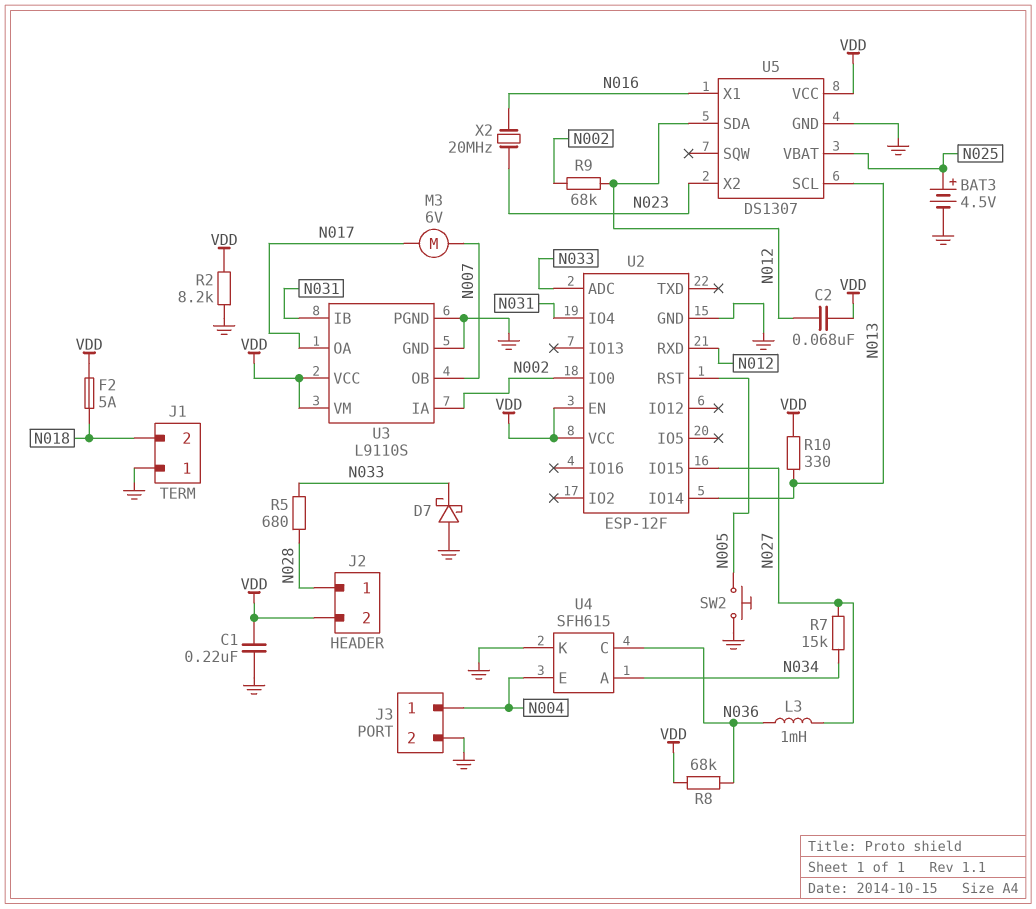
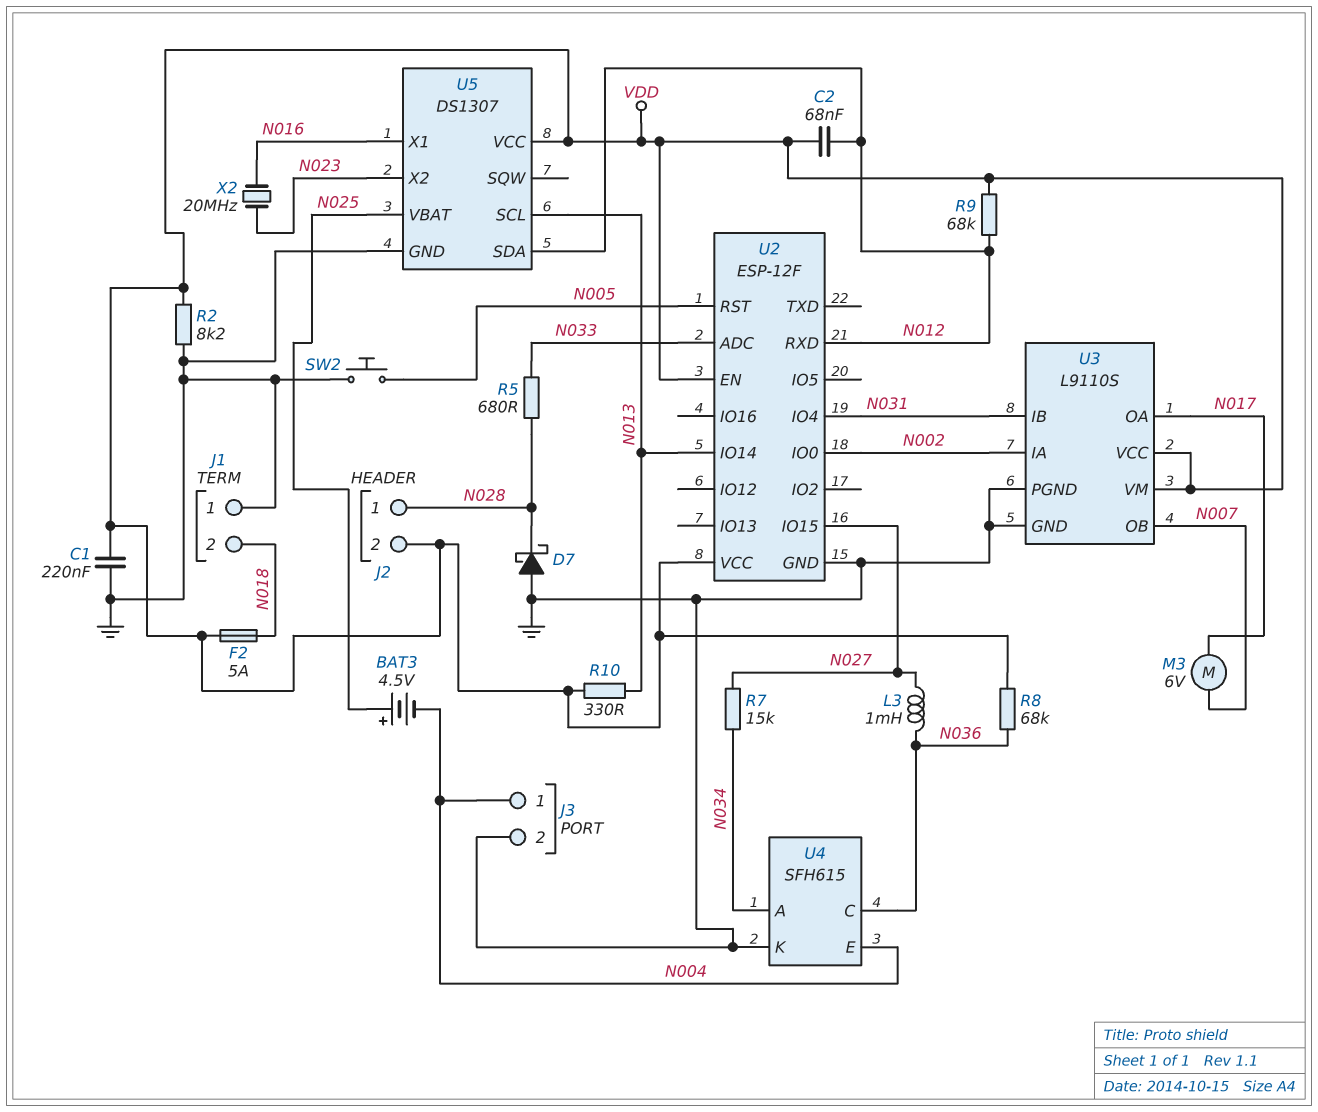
BAT3: 4.5V (plus N025, minus GND) -> 4.5V (plus N025, minus N004)
D7: schottky (A GND, K N033) -> schottky (A GND, K N028)
R9: 68k (N002, N012) -> 68k (N012, VDD)

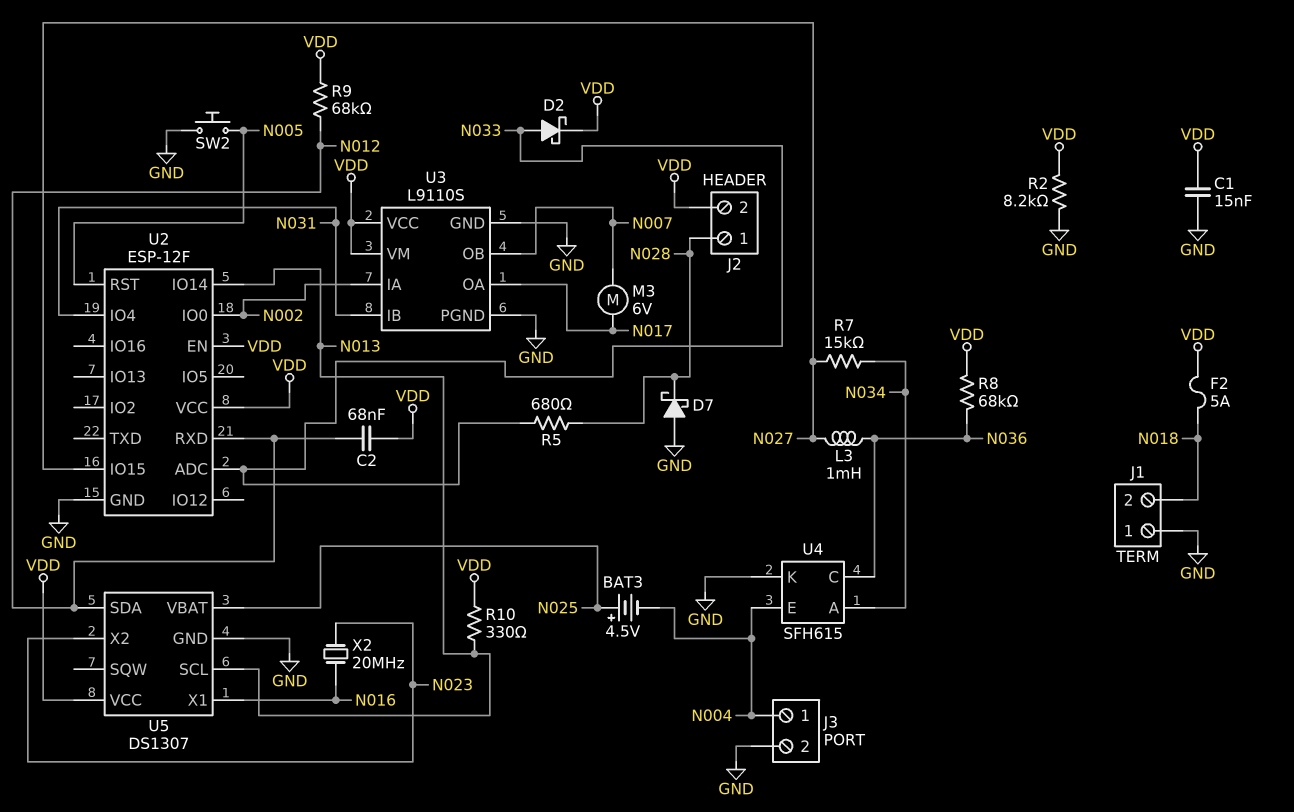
C1: 220nF (GND, VDD) -> 15nF (GND, VDD)
D2: none -> schottky (A N033, K VDD)

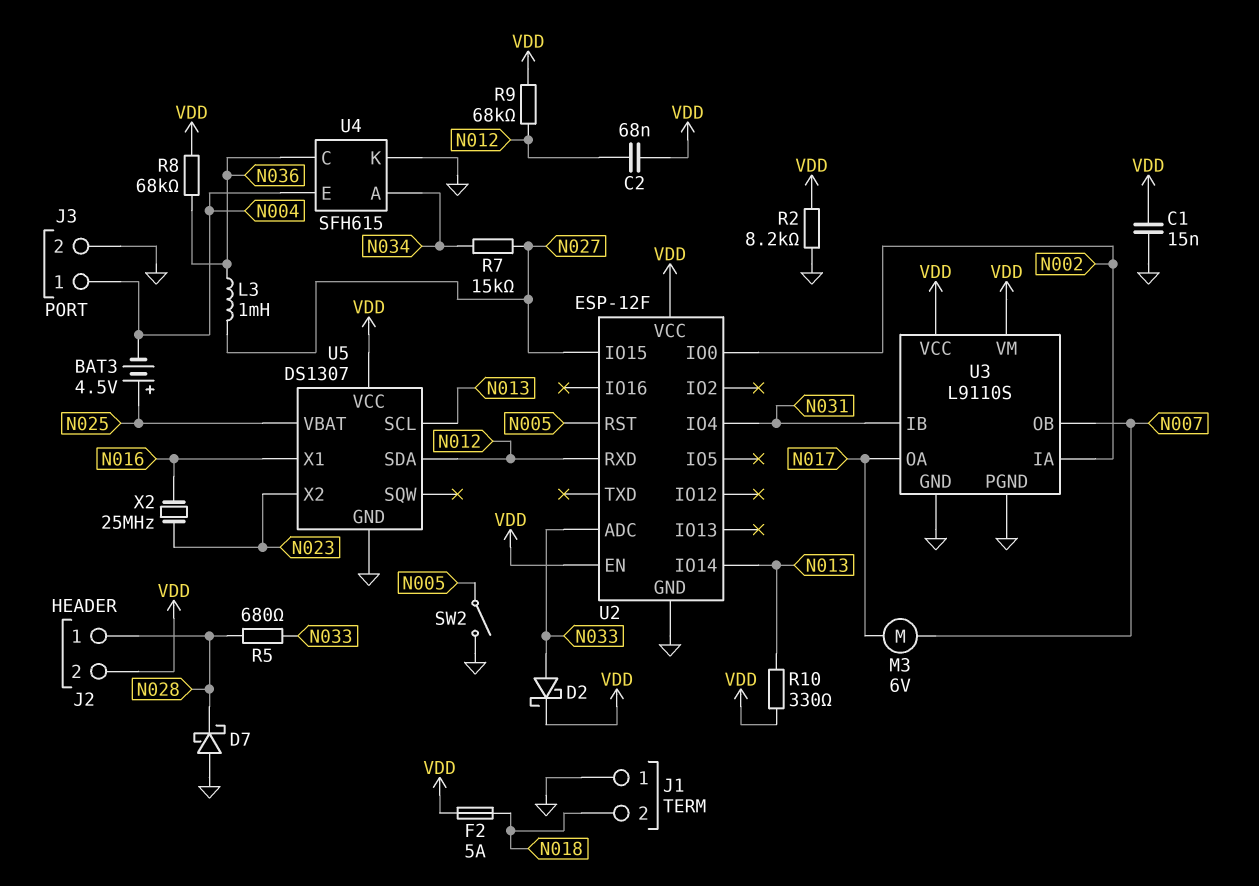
SW2: button (GND, N005) -> switch (GND, N005)
X2: 20MHz (N016, N023) -> 25MHz (N016, N023)

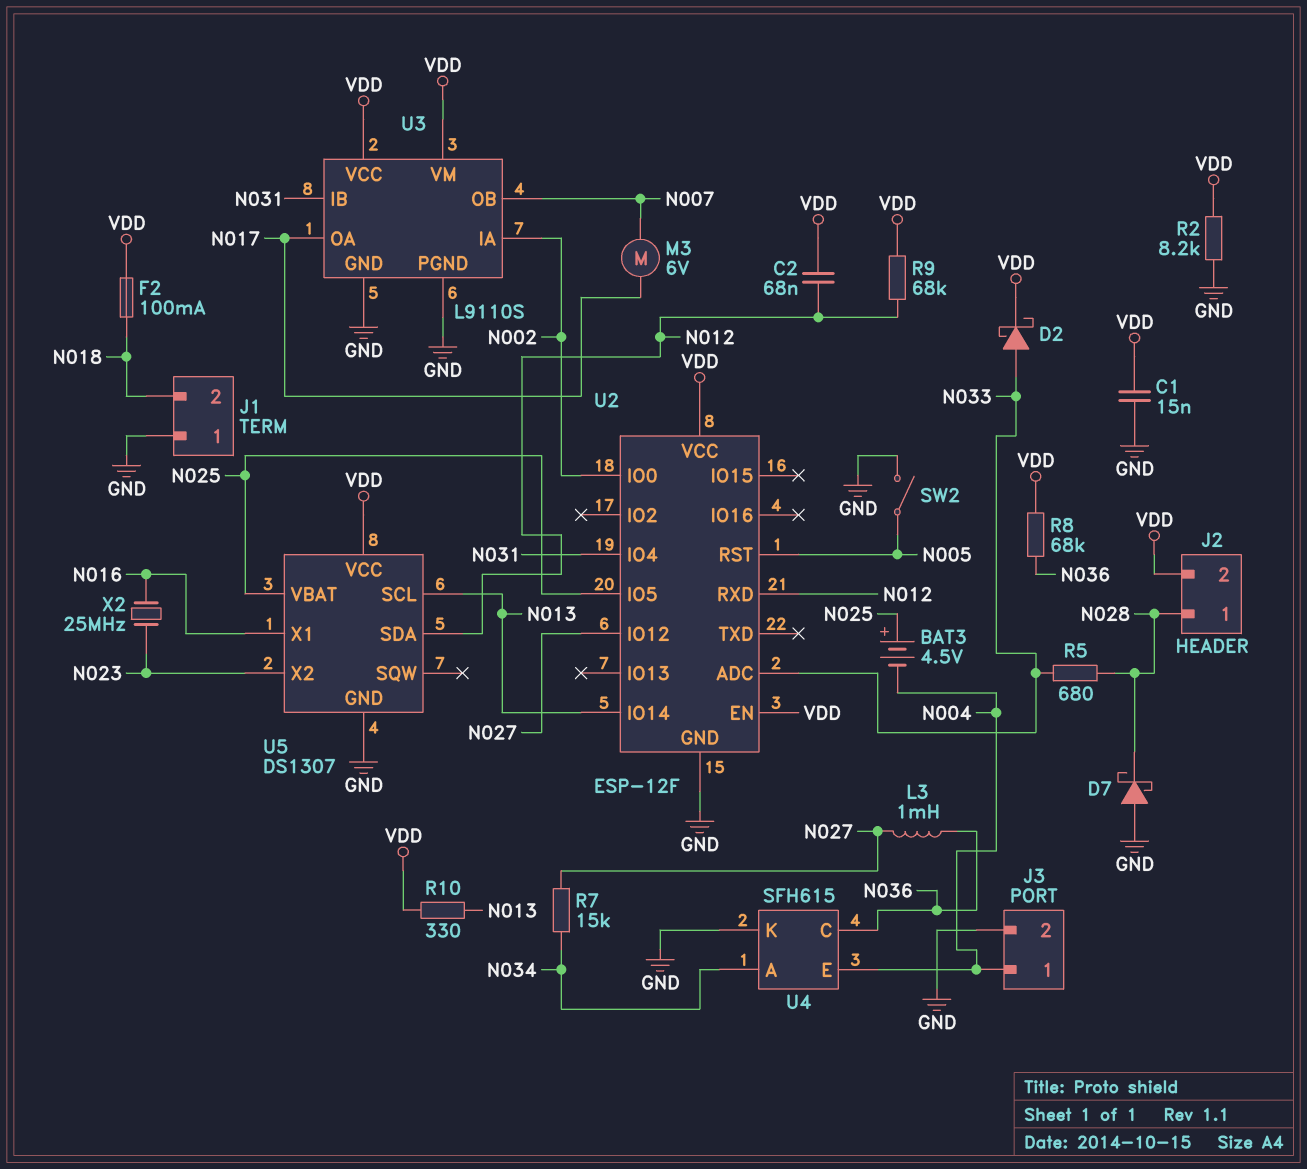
F2: 5A (N018, VDD) -> 100mA (N018, VDD)
U2 pin IO5: none -> N025
U2 pin IO12: none -> N027
U2 pin IO15: N027 -> none

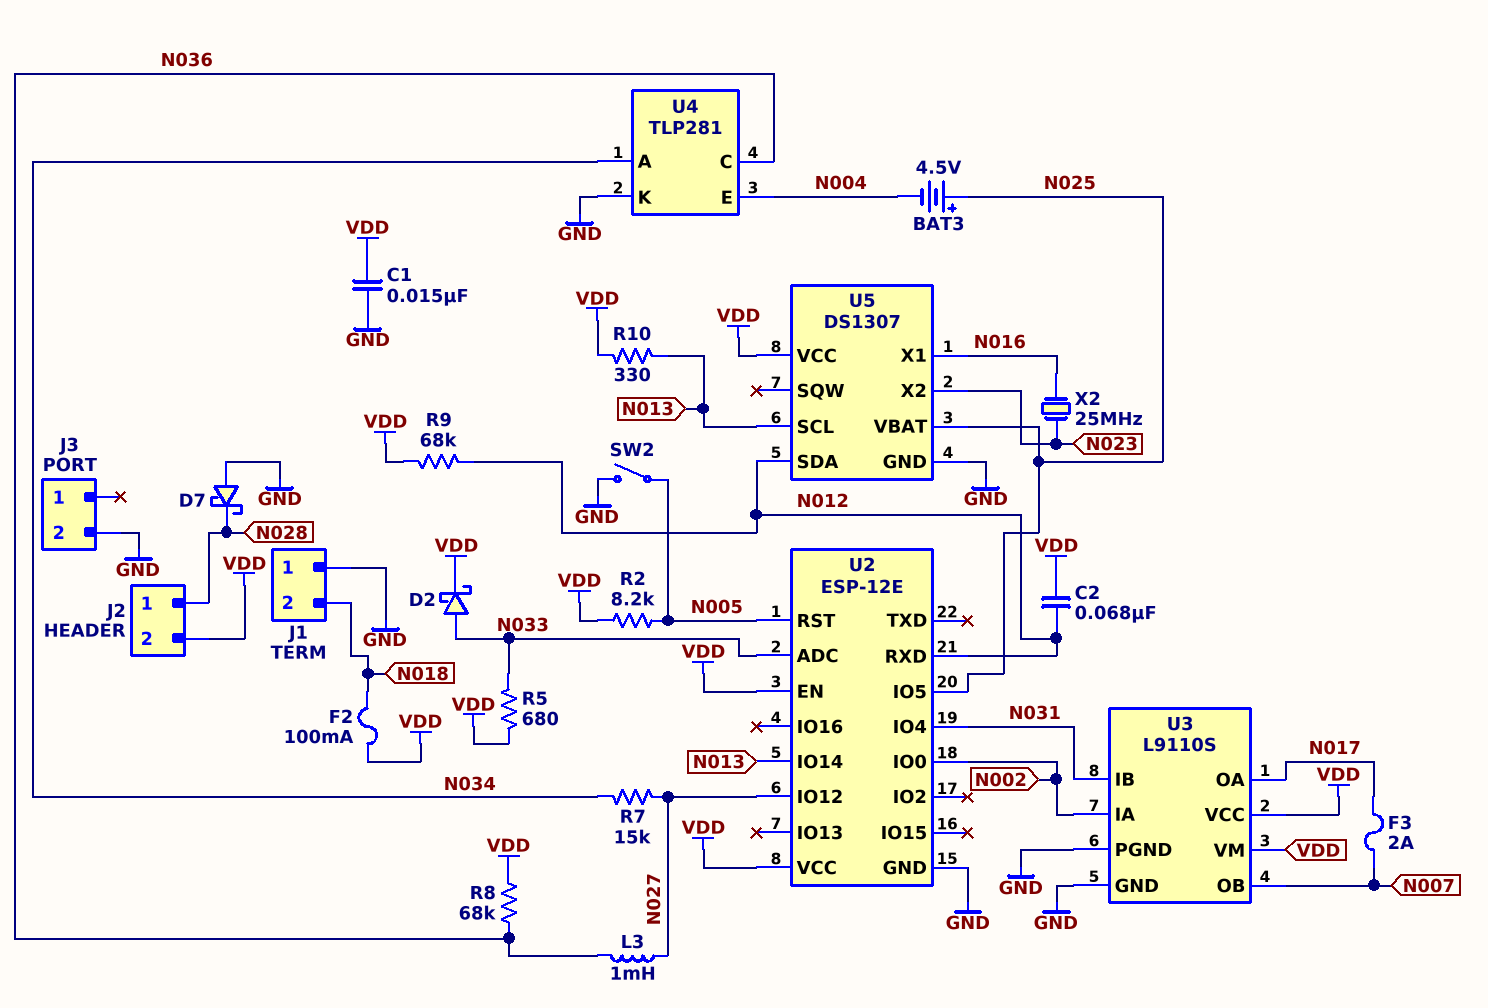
F3: none -> 2A (N007, N017)
J3 pin 1: N004 -> none
M3: motor 6V (N007, N017) -> none
R2: 8.2k (GND, VDD) -> 8.2k (N005, VDD)
R5: 680 (N028, N033) -> 680 (N033, VDD)
U2: ESP-12F -> ESP-12E
U4: SFH615 -> TLP281

